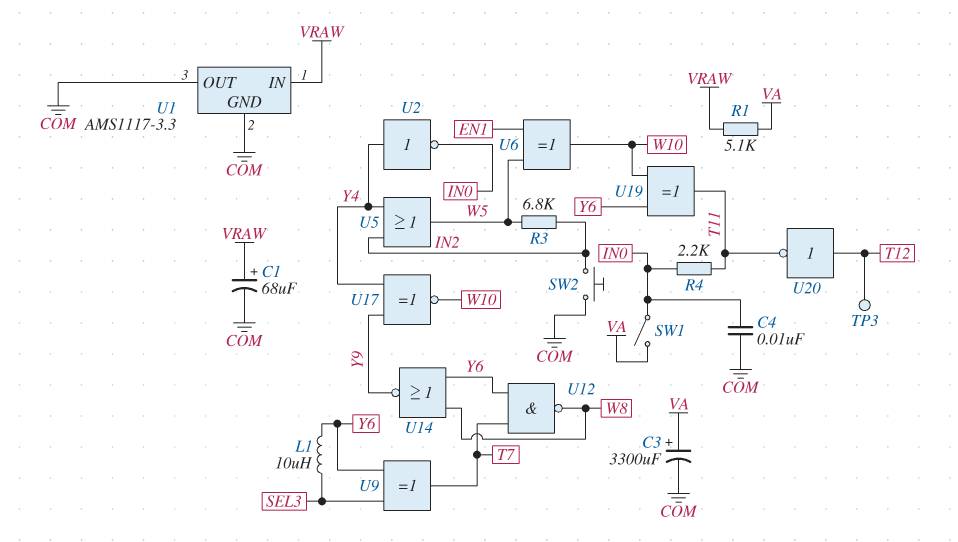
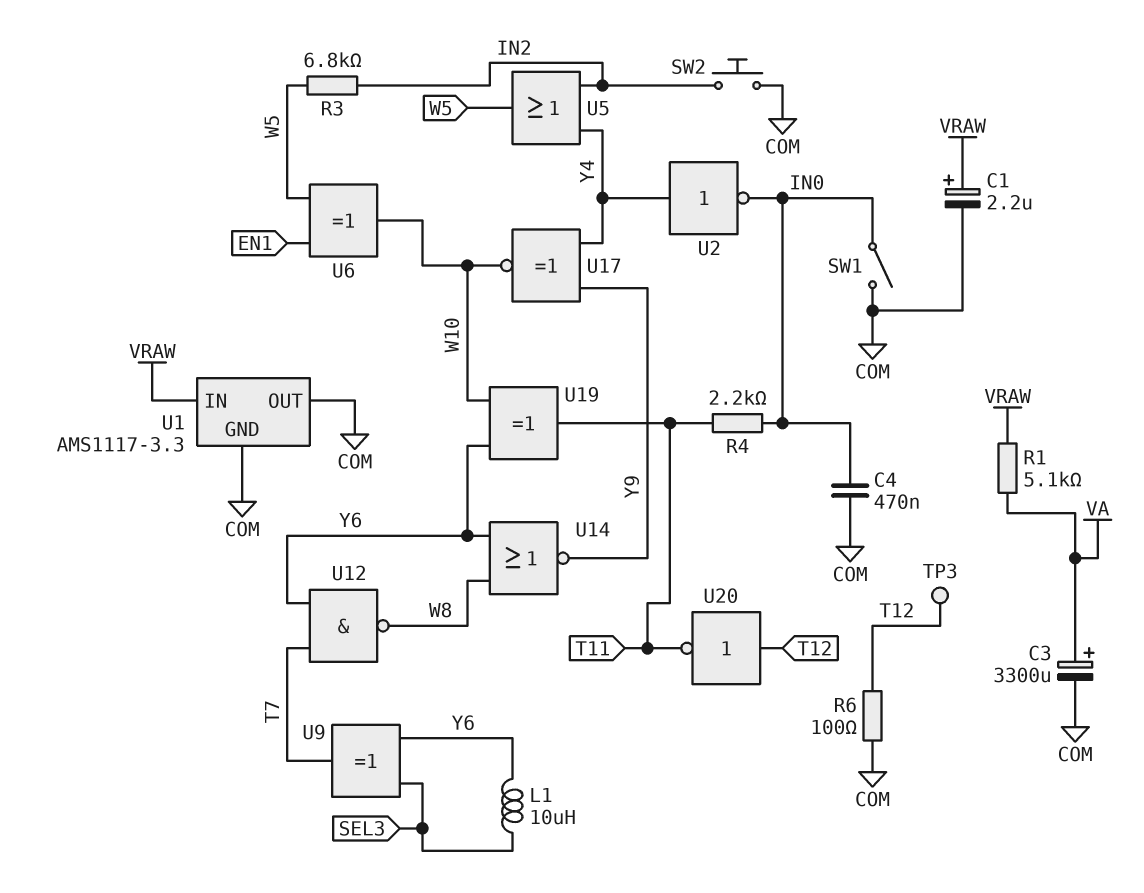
C1: 68uF (plus VRAW, minus COM) -> 2.2uF (plus VRAW, minus COM)
C4: 10nF (COM, IN0) -> 470nF (COM, IN0)
R6: none -> 100 (COM, T12)
SW1: switch (IN0, VA) -> switch (COM, IN0)

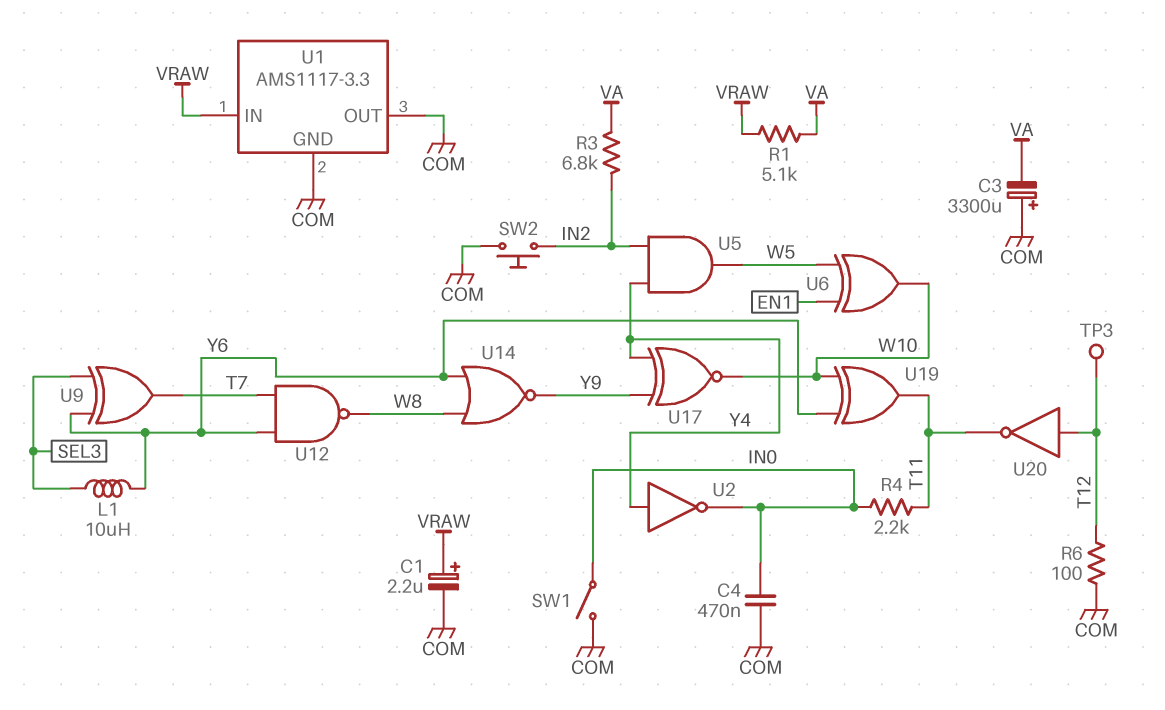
C3: 3300uF (plus VA, minus COM) -> 3300uF (plus COM, minus VA)
R3: 6.8k (IN2, W5) -> 6.8k (IN2, VA)
U5: OR (in IN2, in Y4, out W5) -> AND (in IN2, in Y4, out W5)

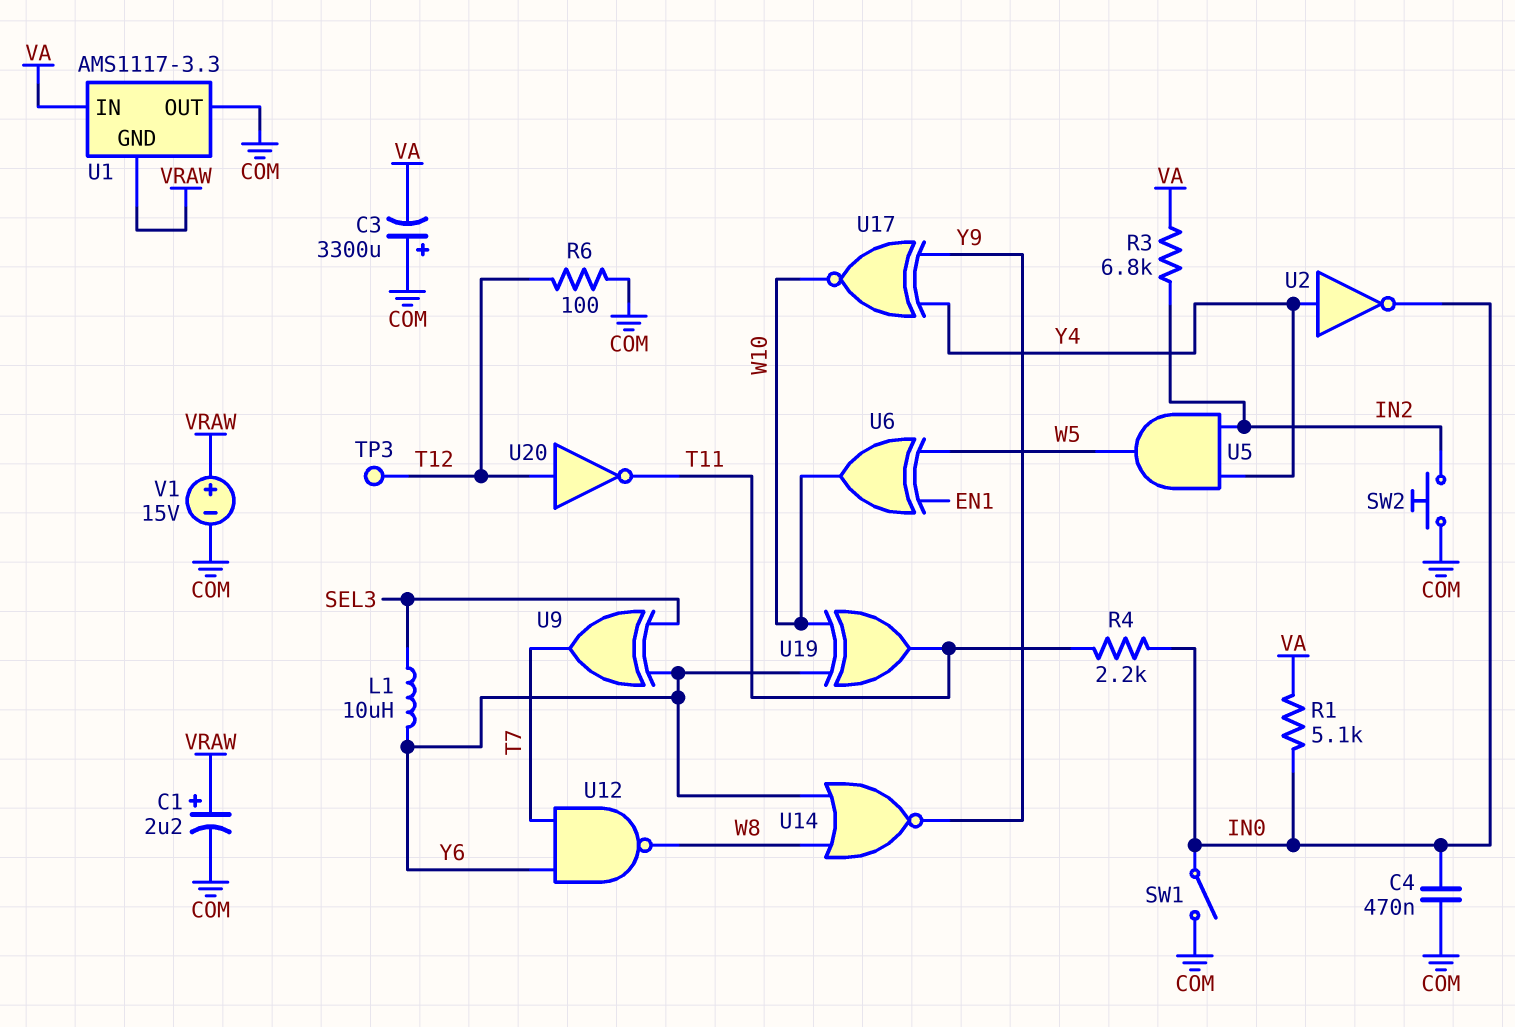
R1: 5.1k (VA, VRAW) -> 5.1k (IN0, VA)
U1 pin GND: COM -> VRAW
U1 pin IN: VRAW -> VA
V1: none -> 15V (plus VRAW, minus COM)

